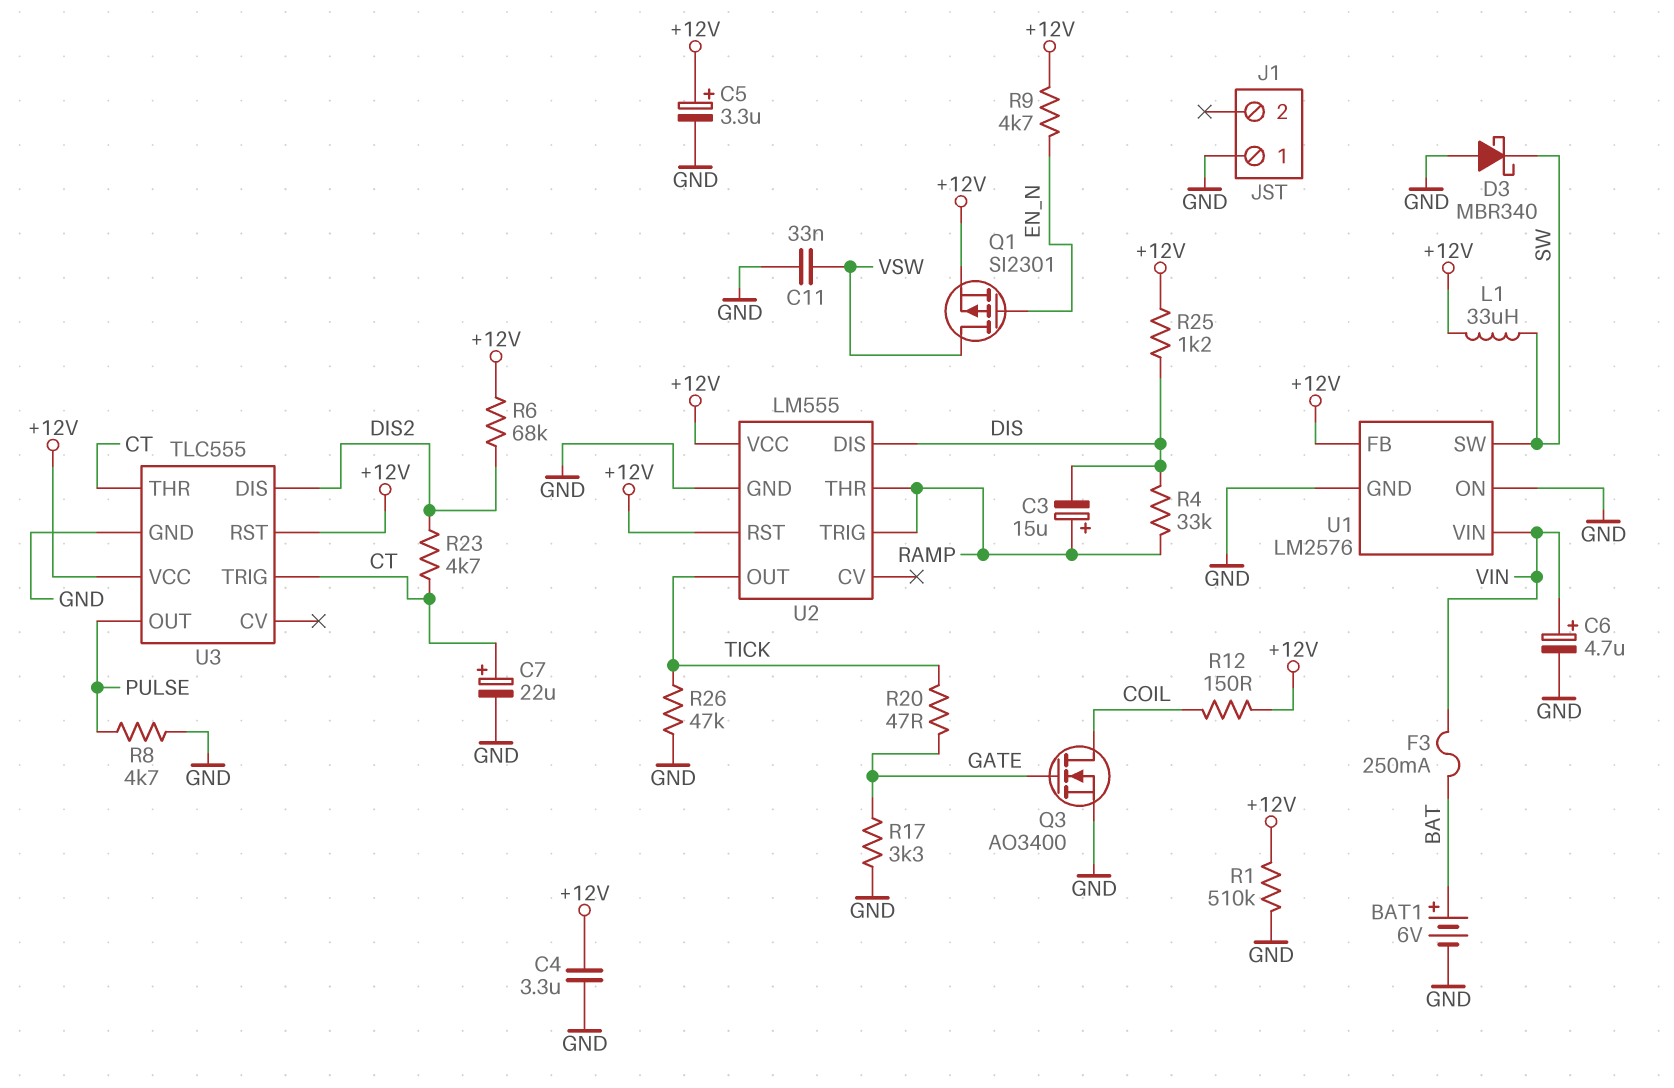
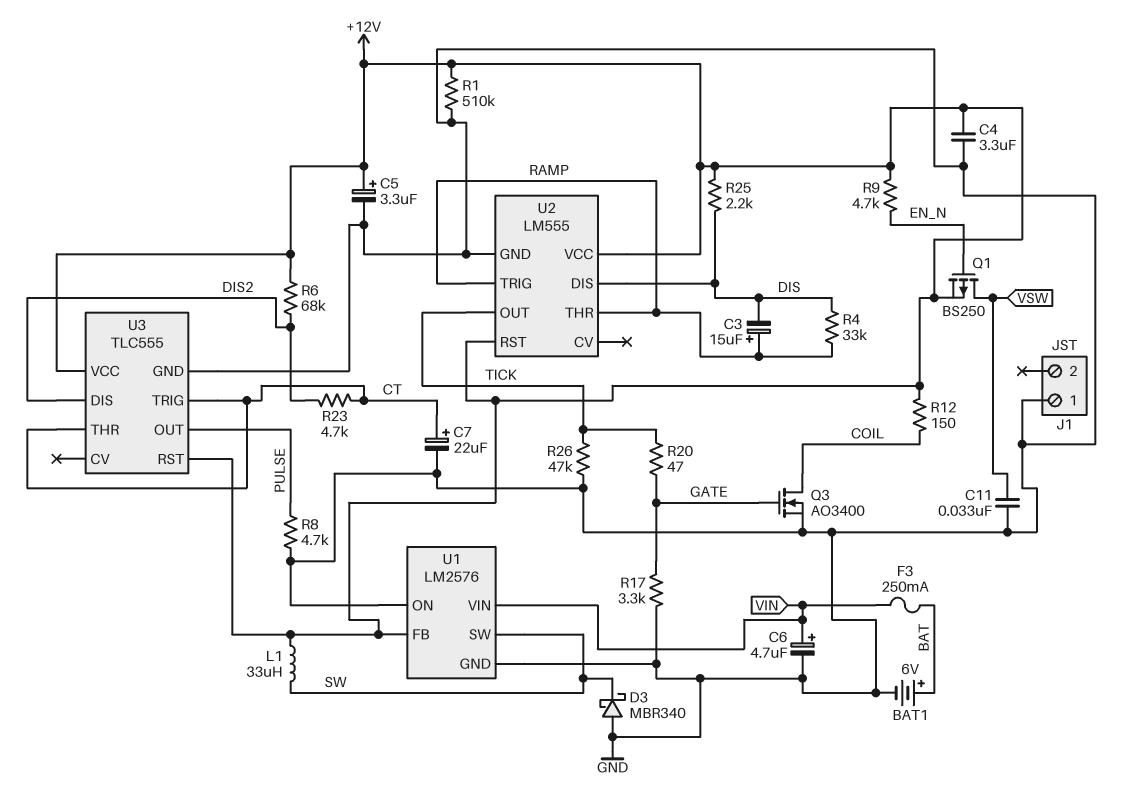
Q1: PMOS SI2301 (G EN_N, D VSW, S +12V) -> PMOS BS250 (G EN_N, D VSW, S +12V)
R25: 1.2k (+12V, DIS) -> 2.2k (+12V, DIS)

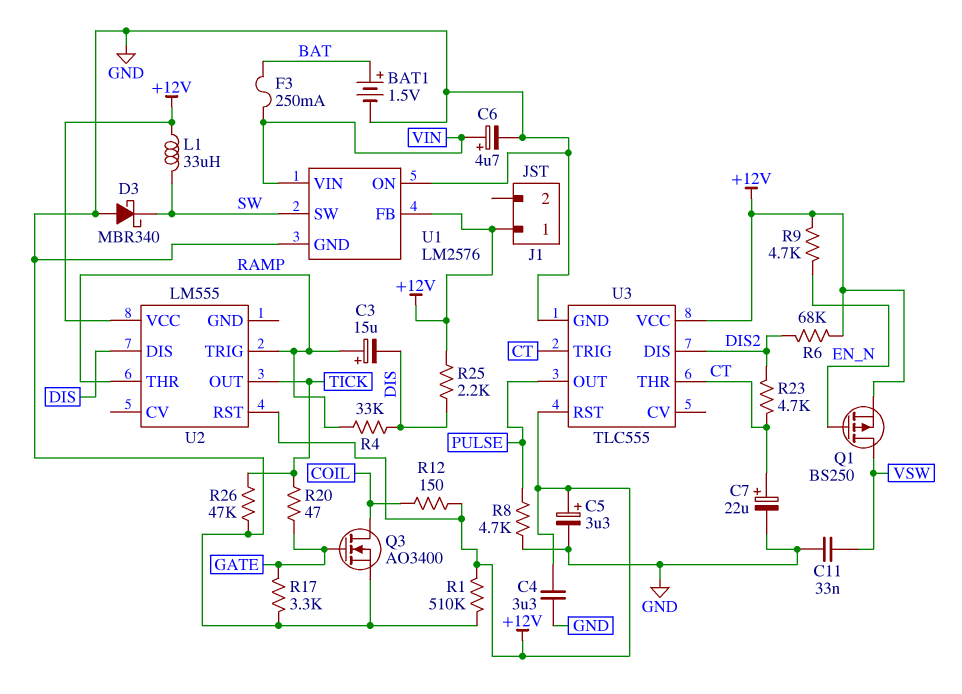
BAT1: 6V (plus BAT, minus GND) -> 1.5V (plus BAT, minus GND)
J1 pin 1: GND -> +12V
U2 pin GND: GND -> none

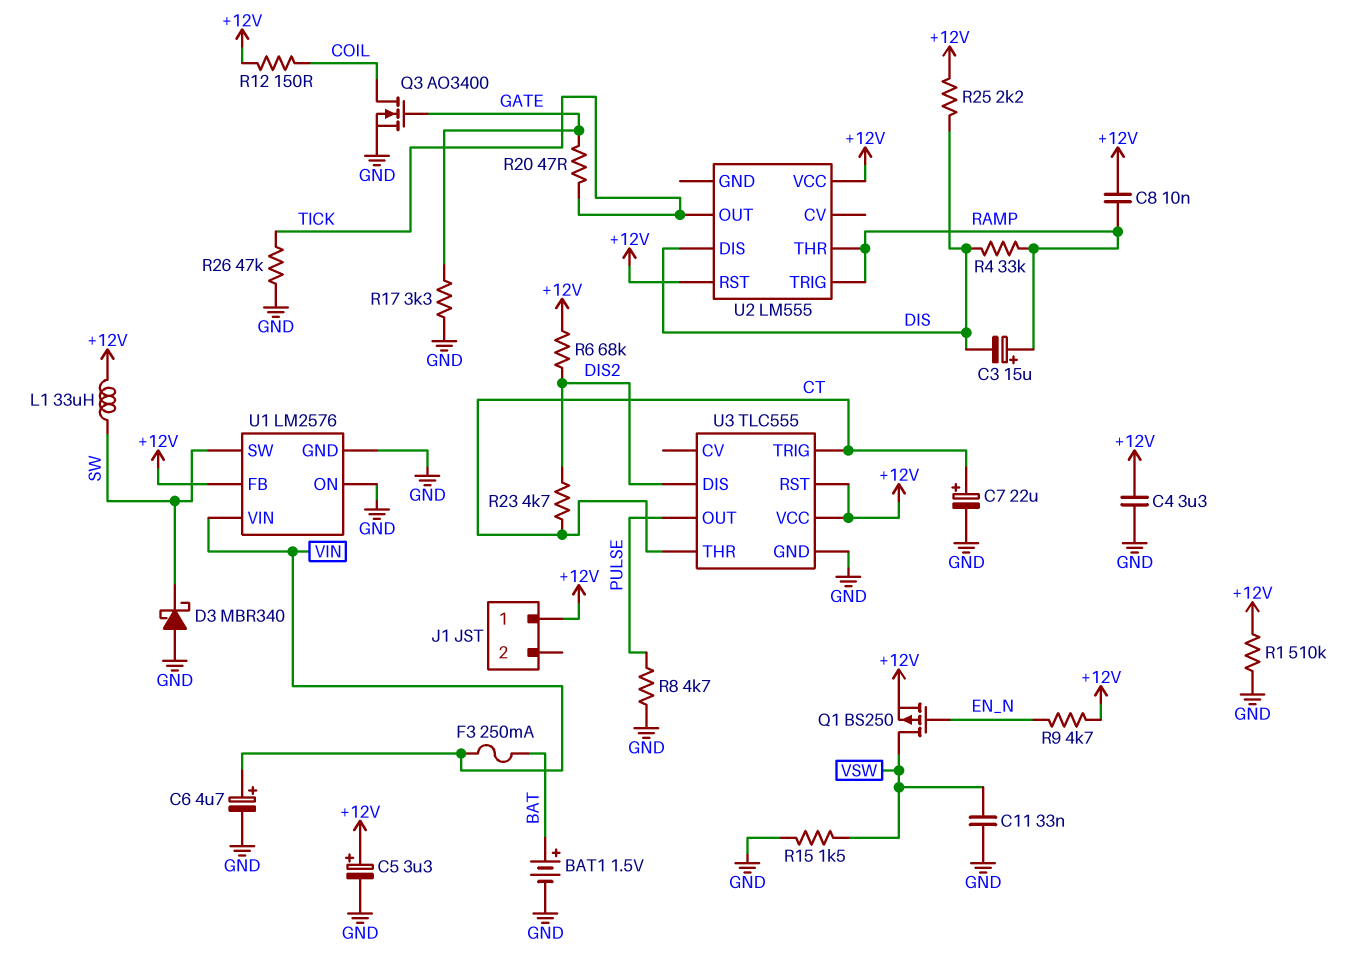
C8: none -> 10nF (+12V, RAMP)
R15: none -> 1.5k (GND, VSW)

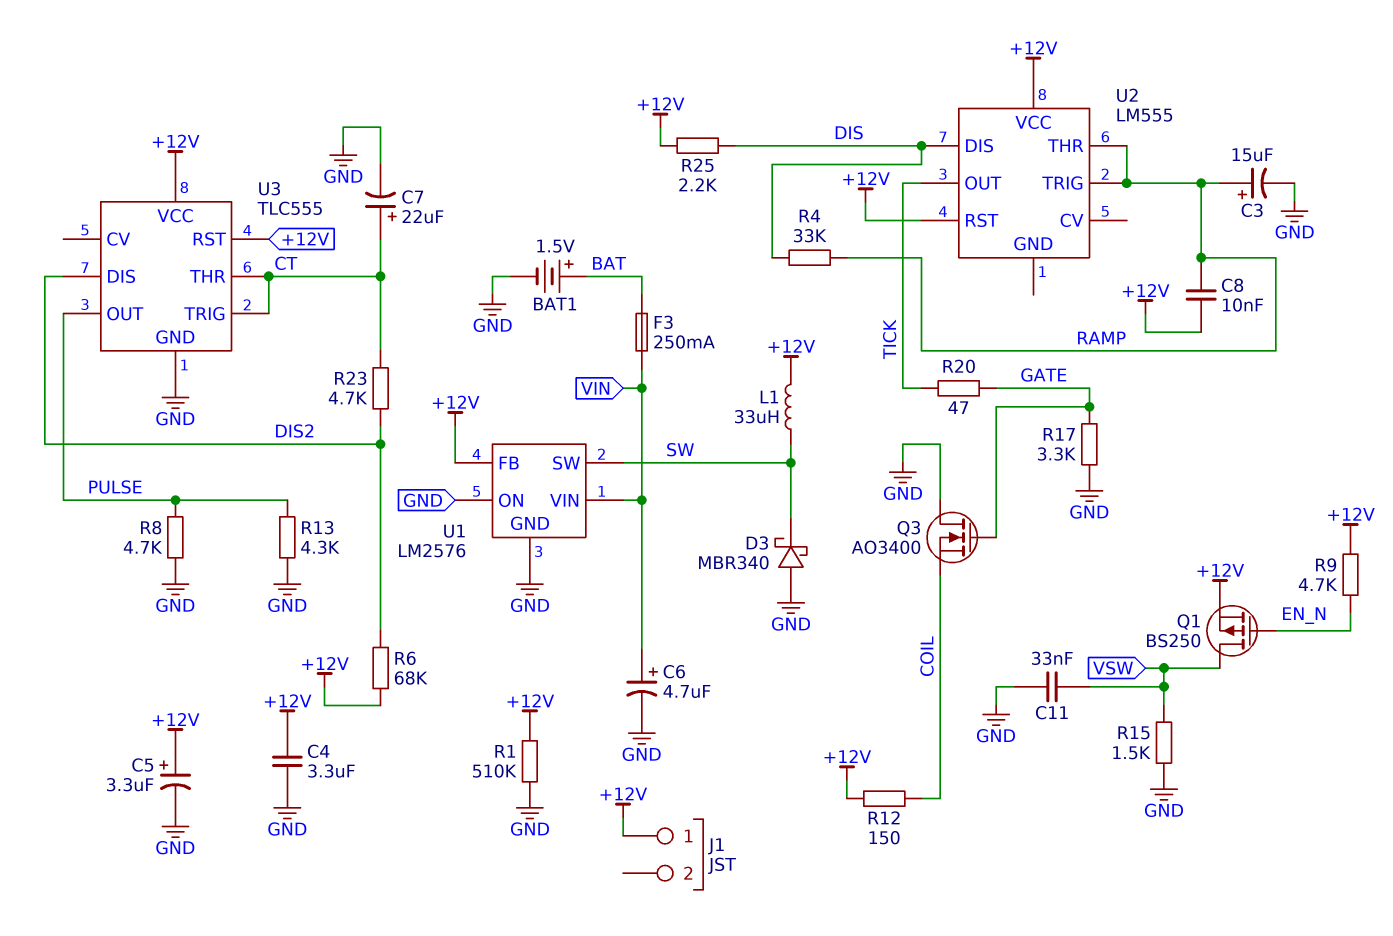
C3: 15uF (plus RAMP, minus DIS) -> 15uF (plus RAMP, minus GND)
Q3: NMOS AO3400 (G GATE, D COIL, S GND) -> NMOS AO3400 (G GATE, D GND, S COIL)
R13: none -> 4.3k (GND, PULSE)
R26: 47k (GND, TICK) -> none

